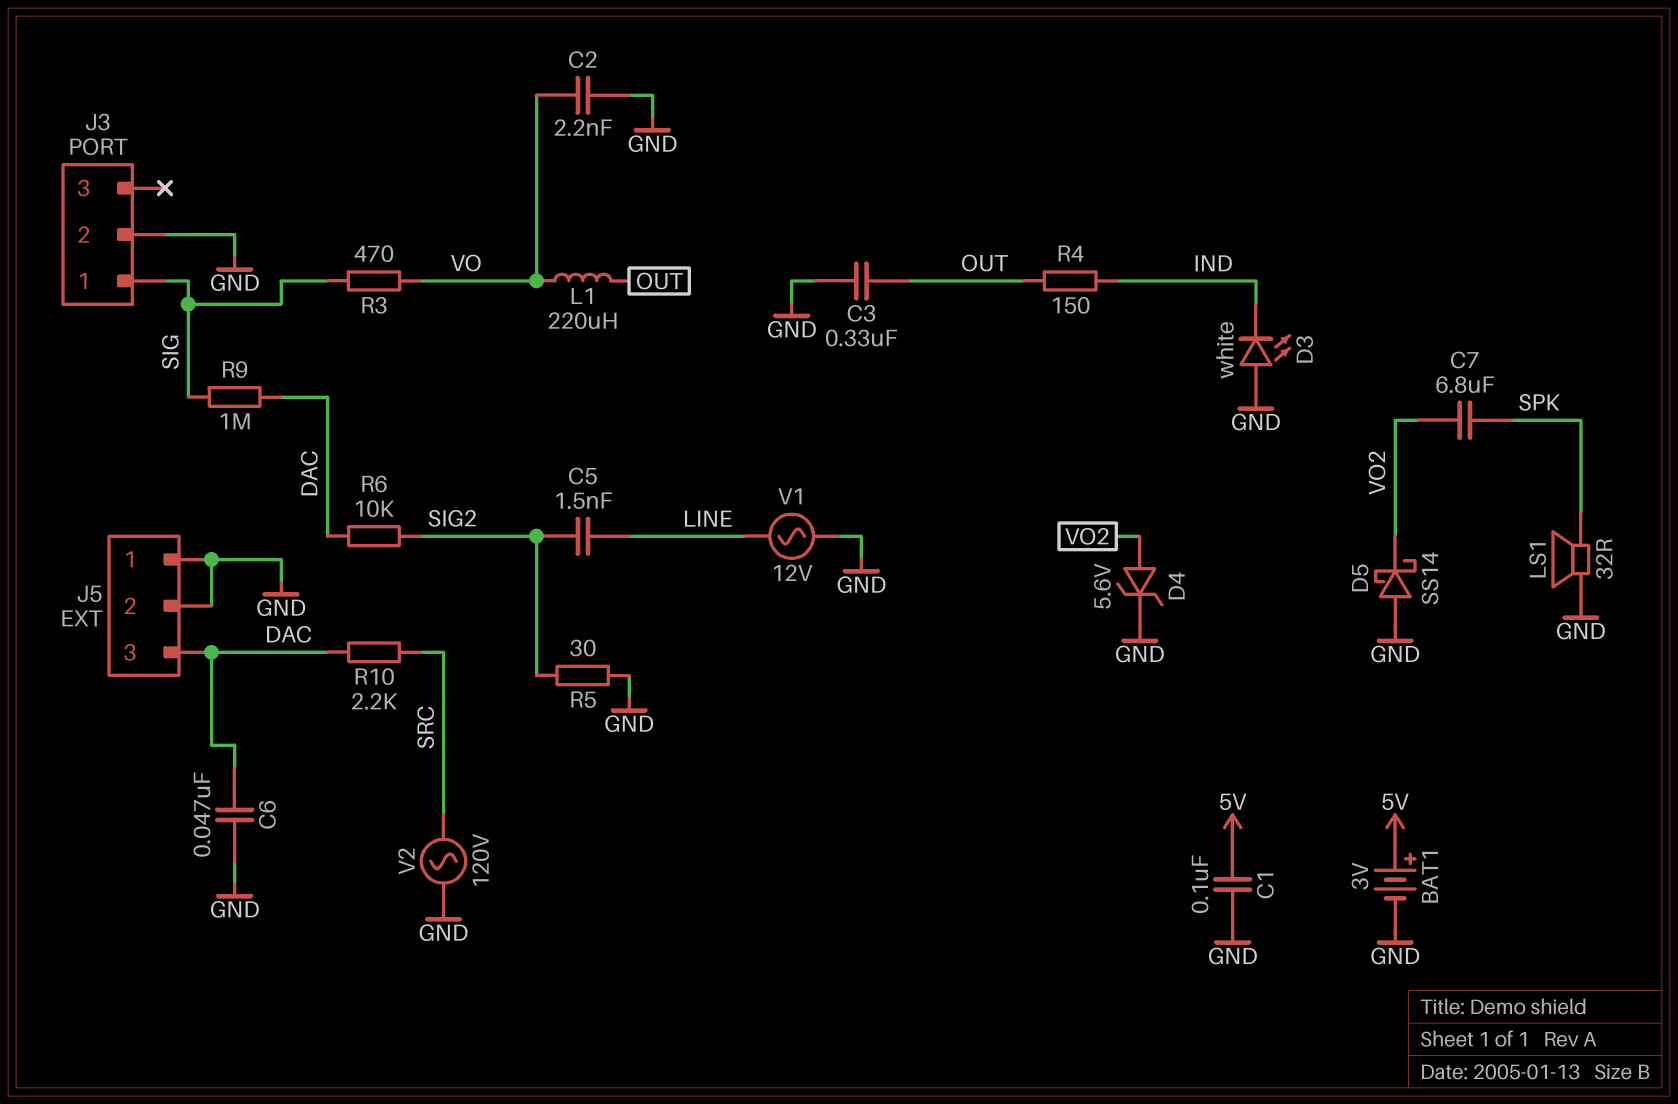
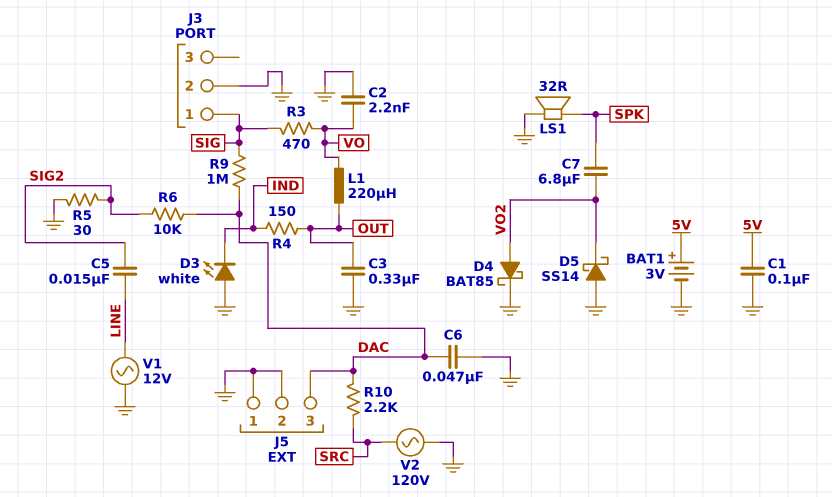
C5: 1.5nF (LINE, SIG2) -> 15nF (LINE, SIG2)
D4: zener 5.6V (A VO2, K GND) -> schottky BAT85 (A VO2, K GND)

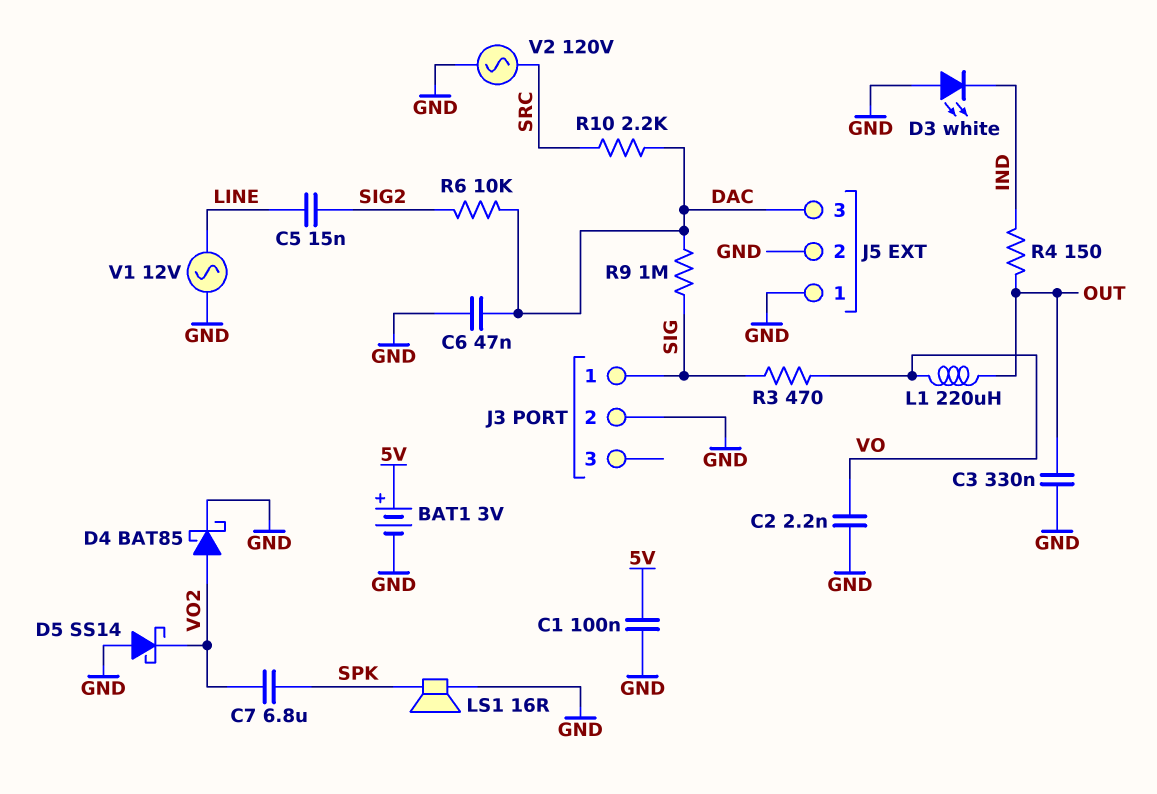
LS1: speaker 32R (GND, SPK) -> speaker 16R (GND, SPK)
R5: 30 (GND, SIG2) -> none

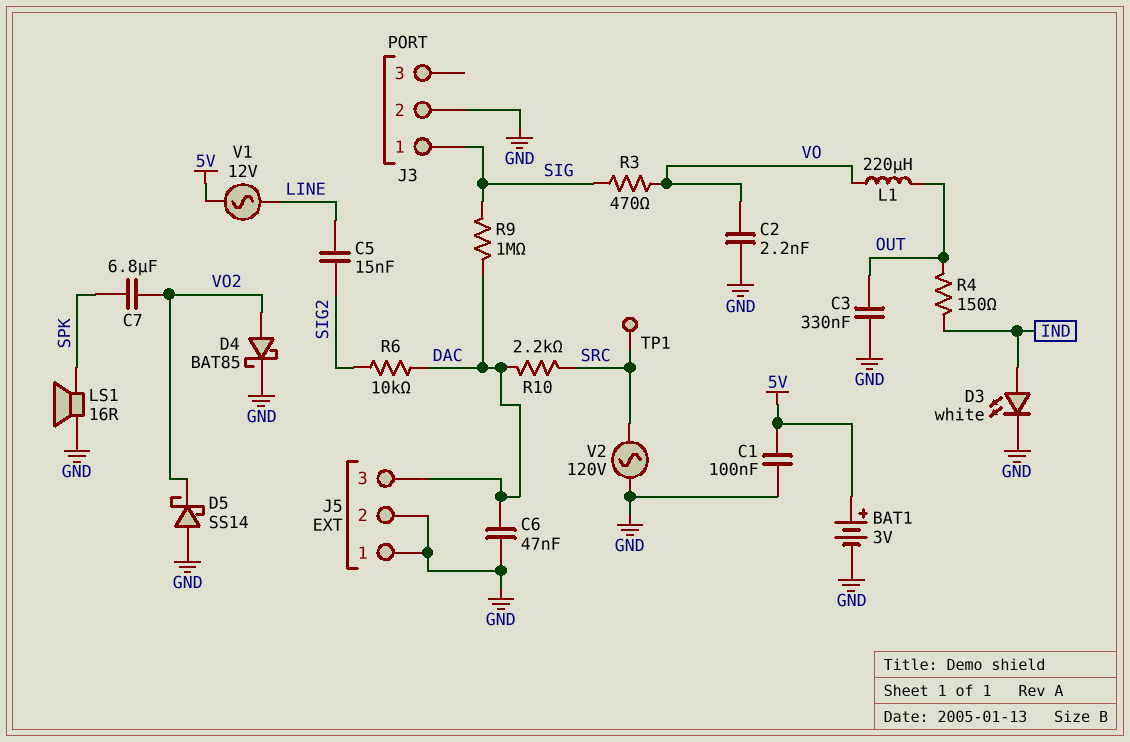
D3: LED white (A GND, K IND) -> LED white (A IND, K GND)
TP1: none -> test point (SRC)
V1: AC 12V (GND, LINE) -> AC 12V (5V, LINE)

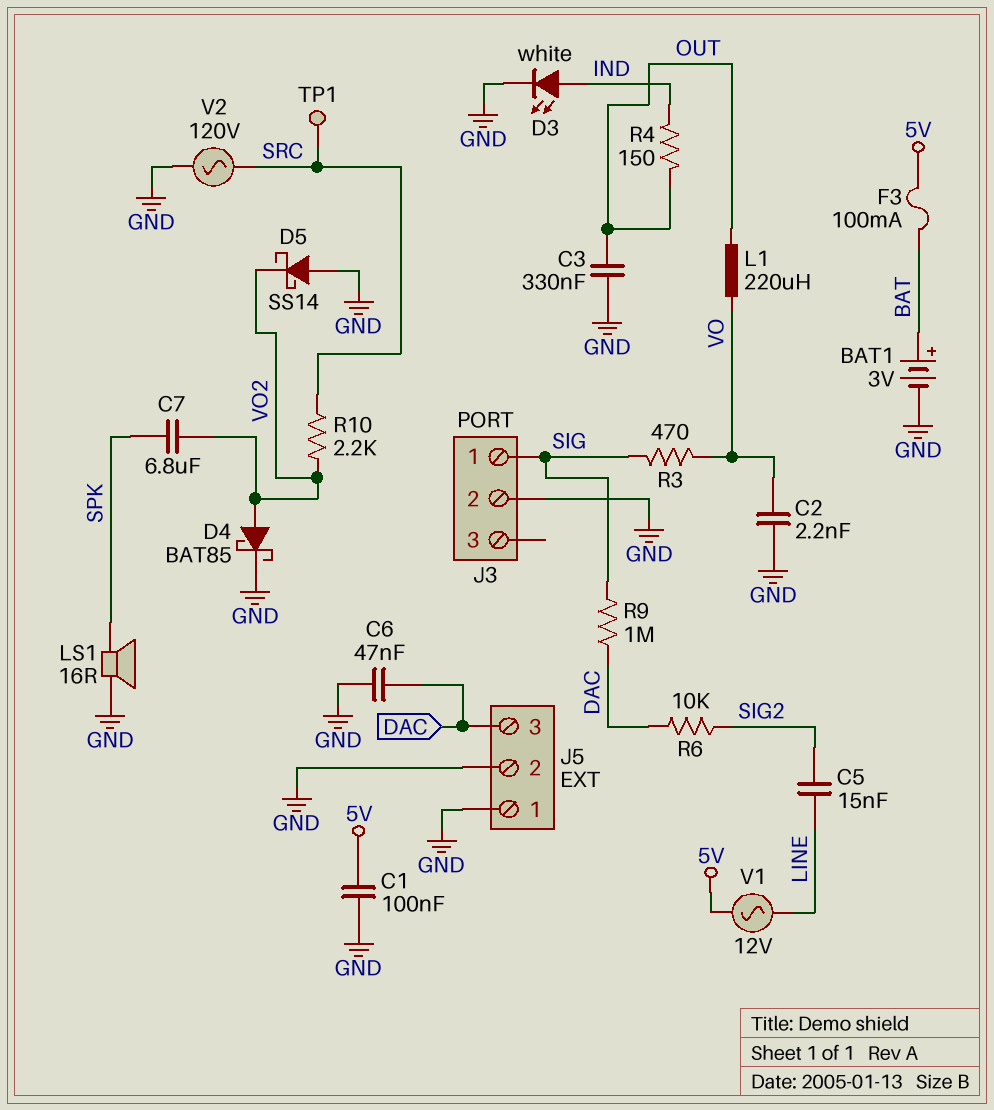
BAT1: 3V (plus 5V, minus GND) -> 3V (plus BAT, minus GND)
F3: none -> 100mA (5V, BAT)
R10: 2.2k (DAC, SRC) -> 2.2k (SRC, VO2)

